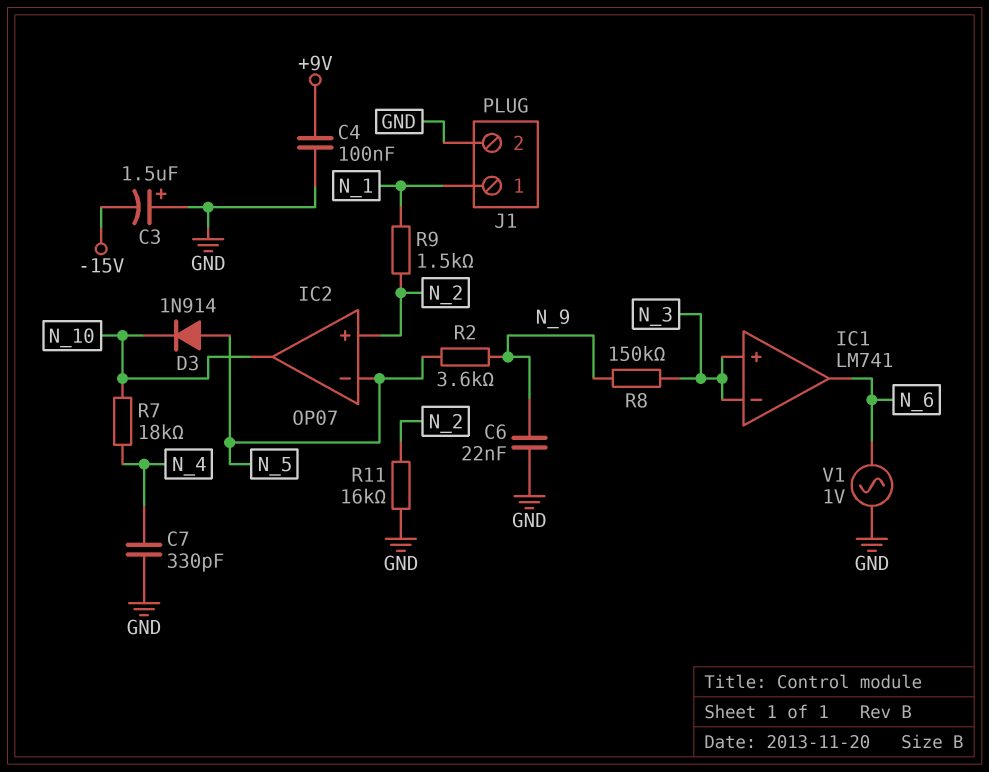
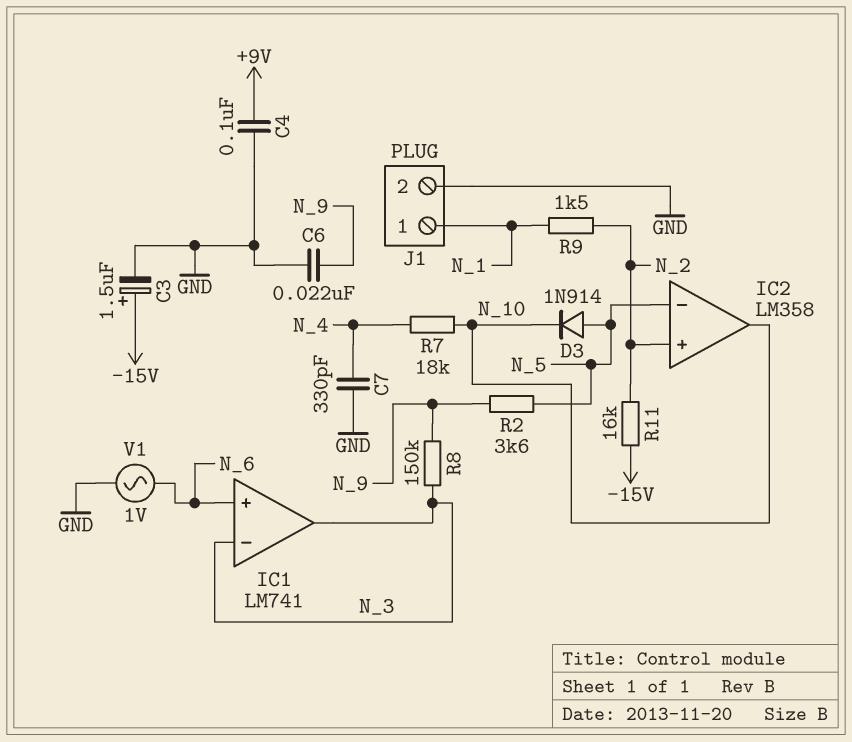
C3: 1.5uF (plus GND, minus -15V) -> 1.5uF (plus -15V, minus GND)
IC1 pin in+: N_3 -> N_6
IC1 pin out: N_6 -> N_3
IC2: OP07 -> LM358
R11: 16k (GND, N_2) -> 16k (-15V, N_2)

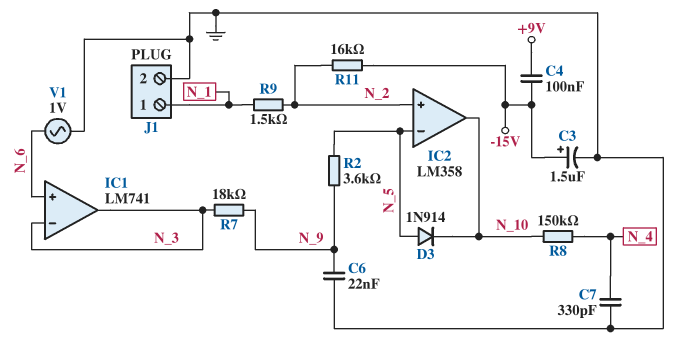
C4: 100nF (+9V, GND) -> 100nF (+9V, -15V)
R7: 18k (N_4, N_10) -> 18k (N_3, N_9)
R8: 150k (N_3, N_9) -> 150k (N_4, N_10)

